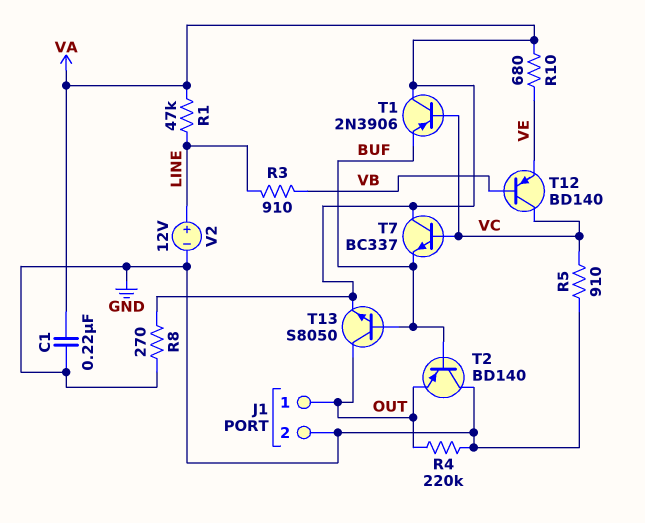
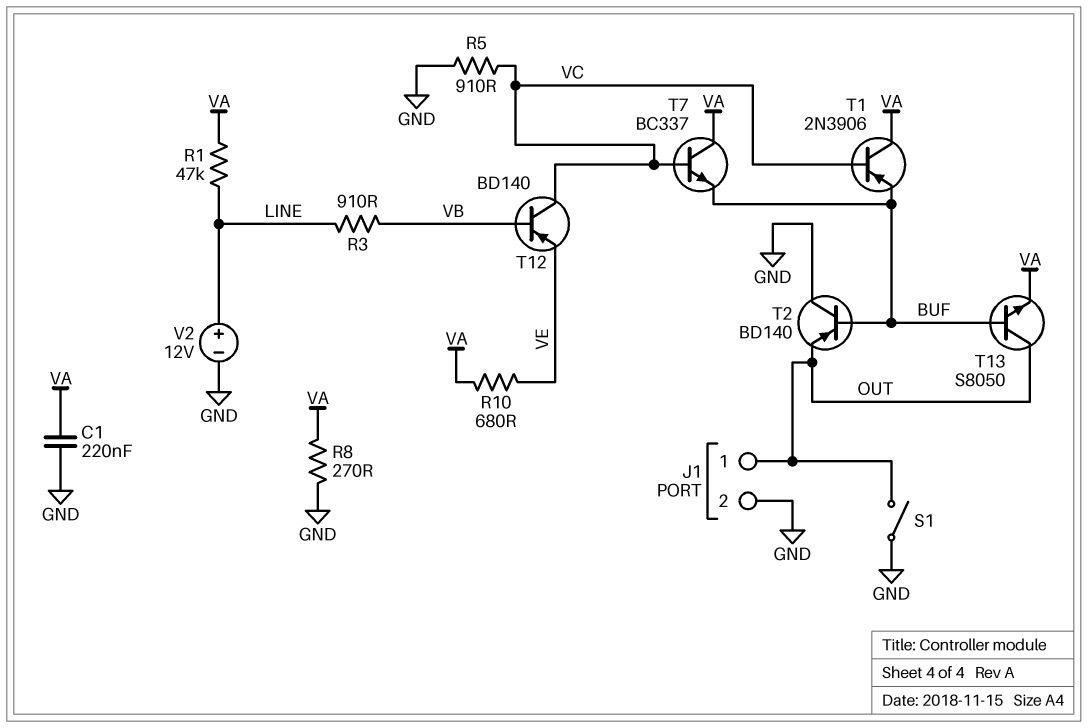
R4: 220k (GND, OUT) -> none
S1: none -> switch (GND, OUT)

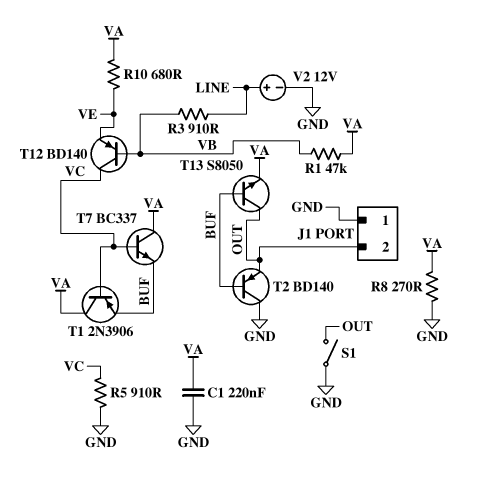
J1 pin 1: OUT -> GND
J1 pin 2: GND -> OUT
R1: 47k (LINE, VA) -> 47k (VA, VB)

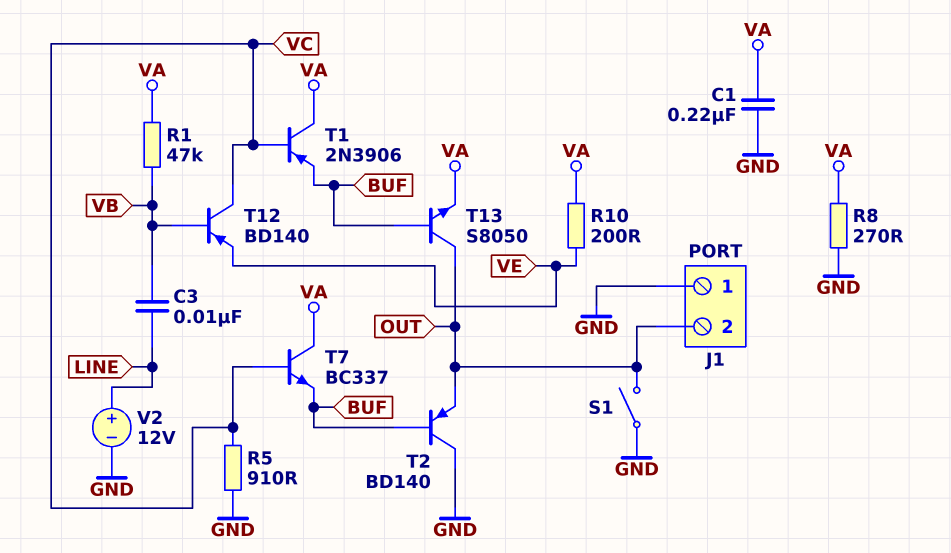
C3: none -> 10nF (LINE, VB)
R3: 910 (LINE, VB) -> none
R10: 680 (VA, VE) -> 200 (VA, VE)

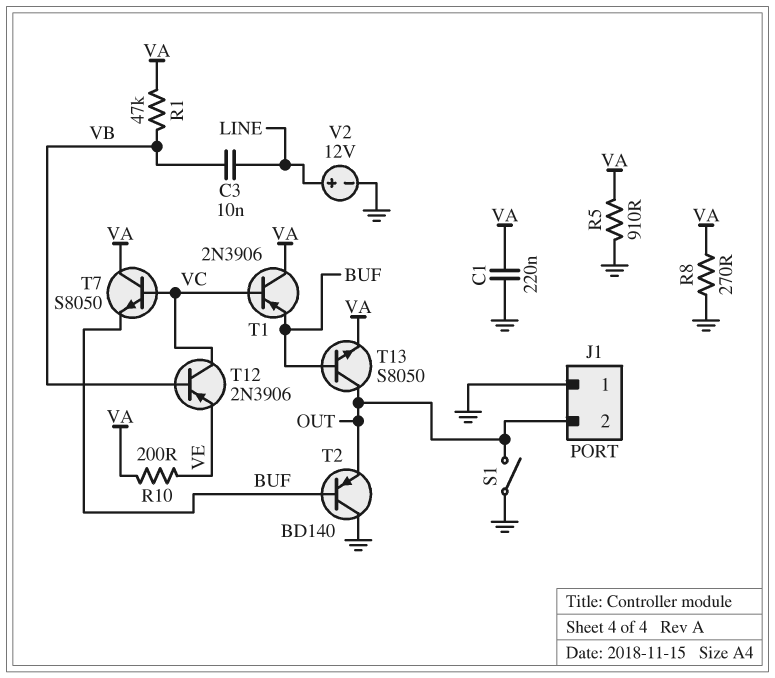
R5: 910 (GND, VC) -> 910 (GND, VA)
T7: NPN BC337 (B VC, C VA, E BUF) -> NPN S8050 (B VC, C VA, E BUF)
T12: PNP BD140 (B VB, C VC, E VE) -> PNP 2N3906 (B VB, C VC, E VE)

